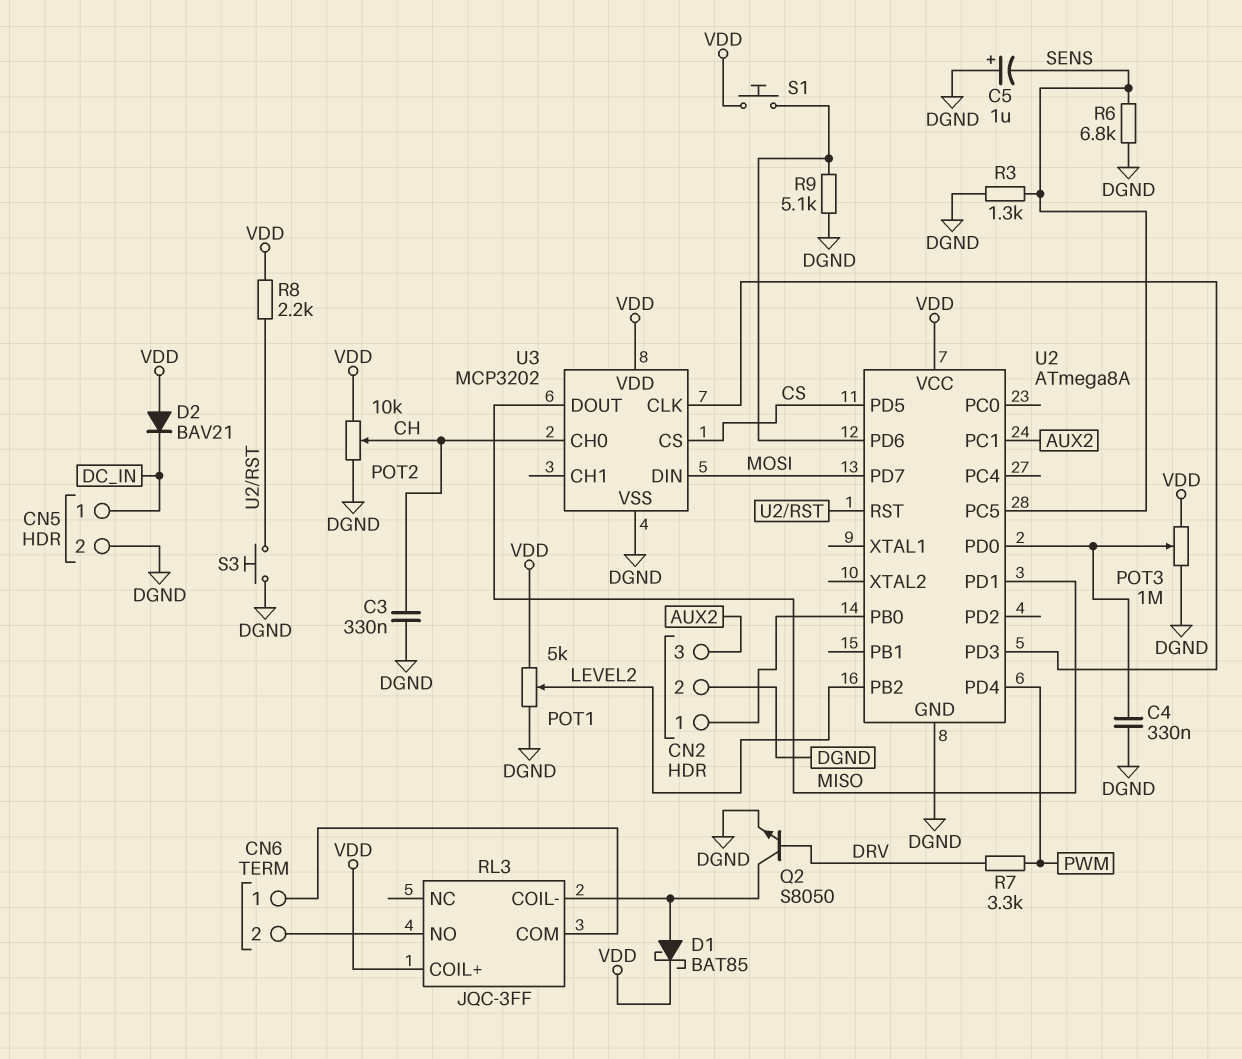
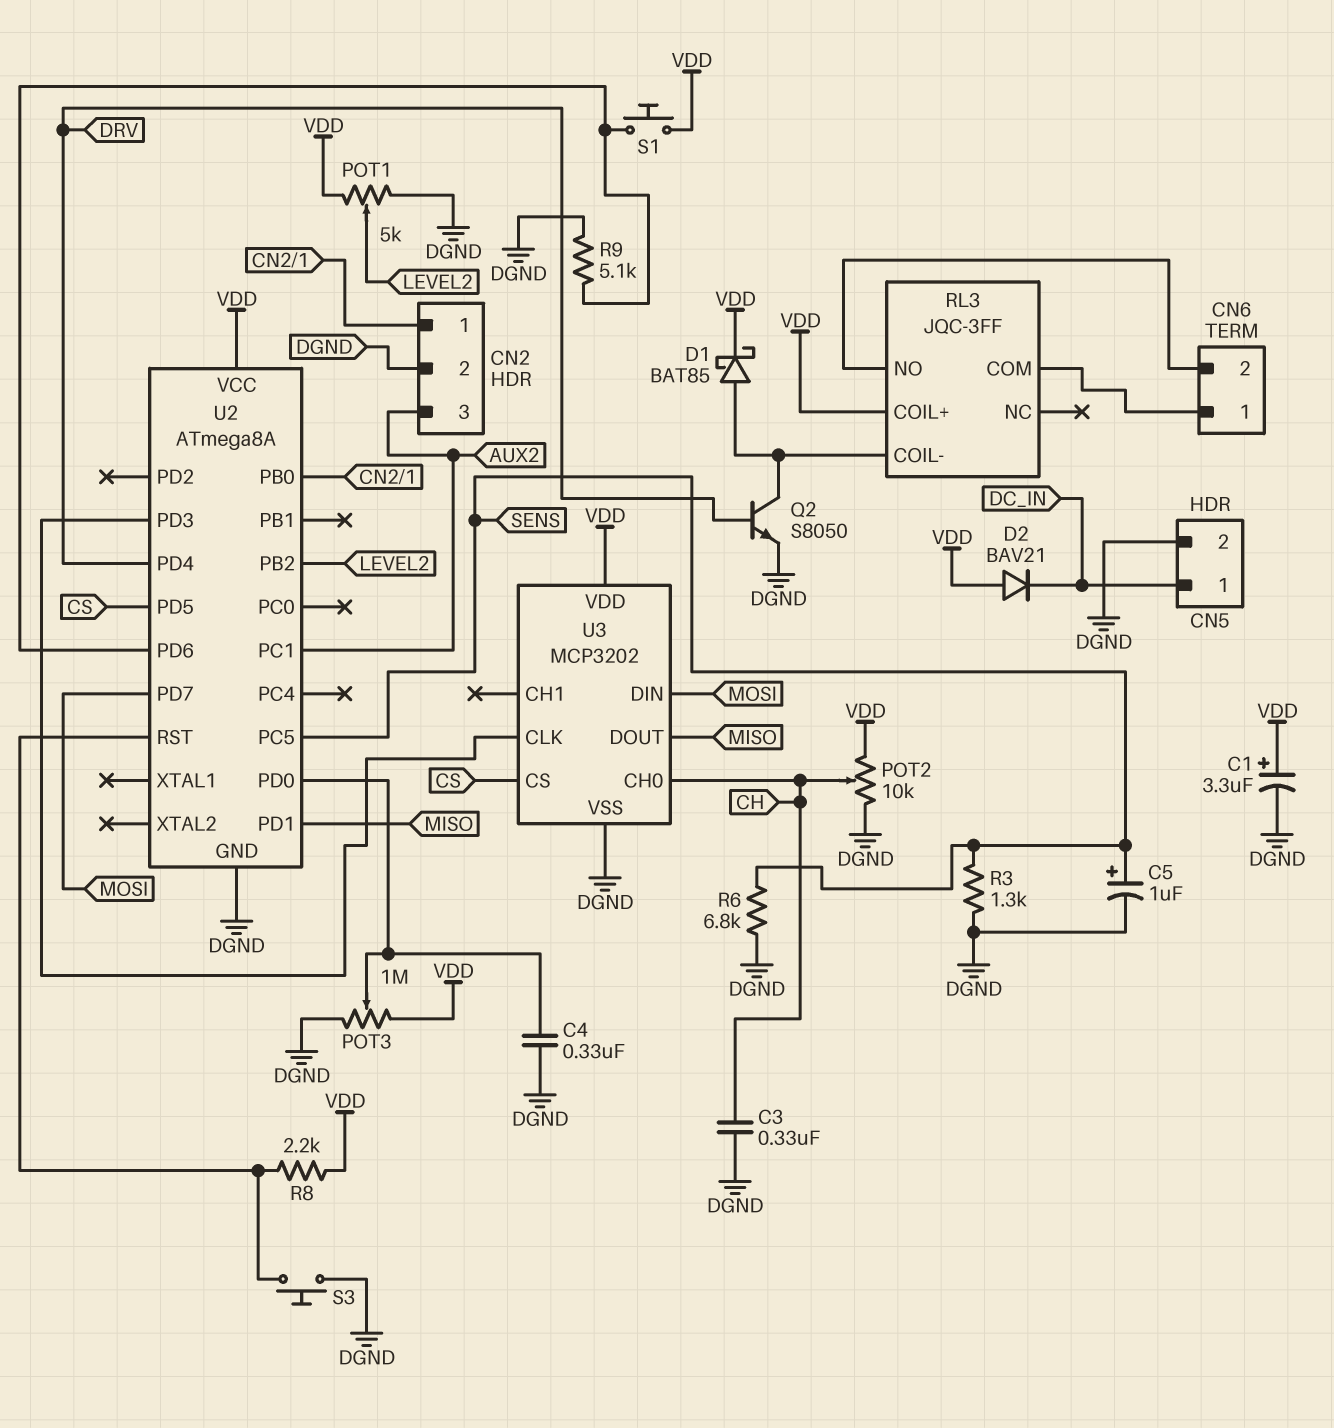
C1: none -> 3.3uF (plus VDD, minus DGND)
C5: 1uF (plus DGND, minus SENS) -> 1uF (plus SENS, minus DGND)
R7: 3.3k (DRV, PWM) -> none
U2 pin PD4: PWM -> DRV

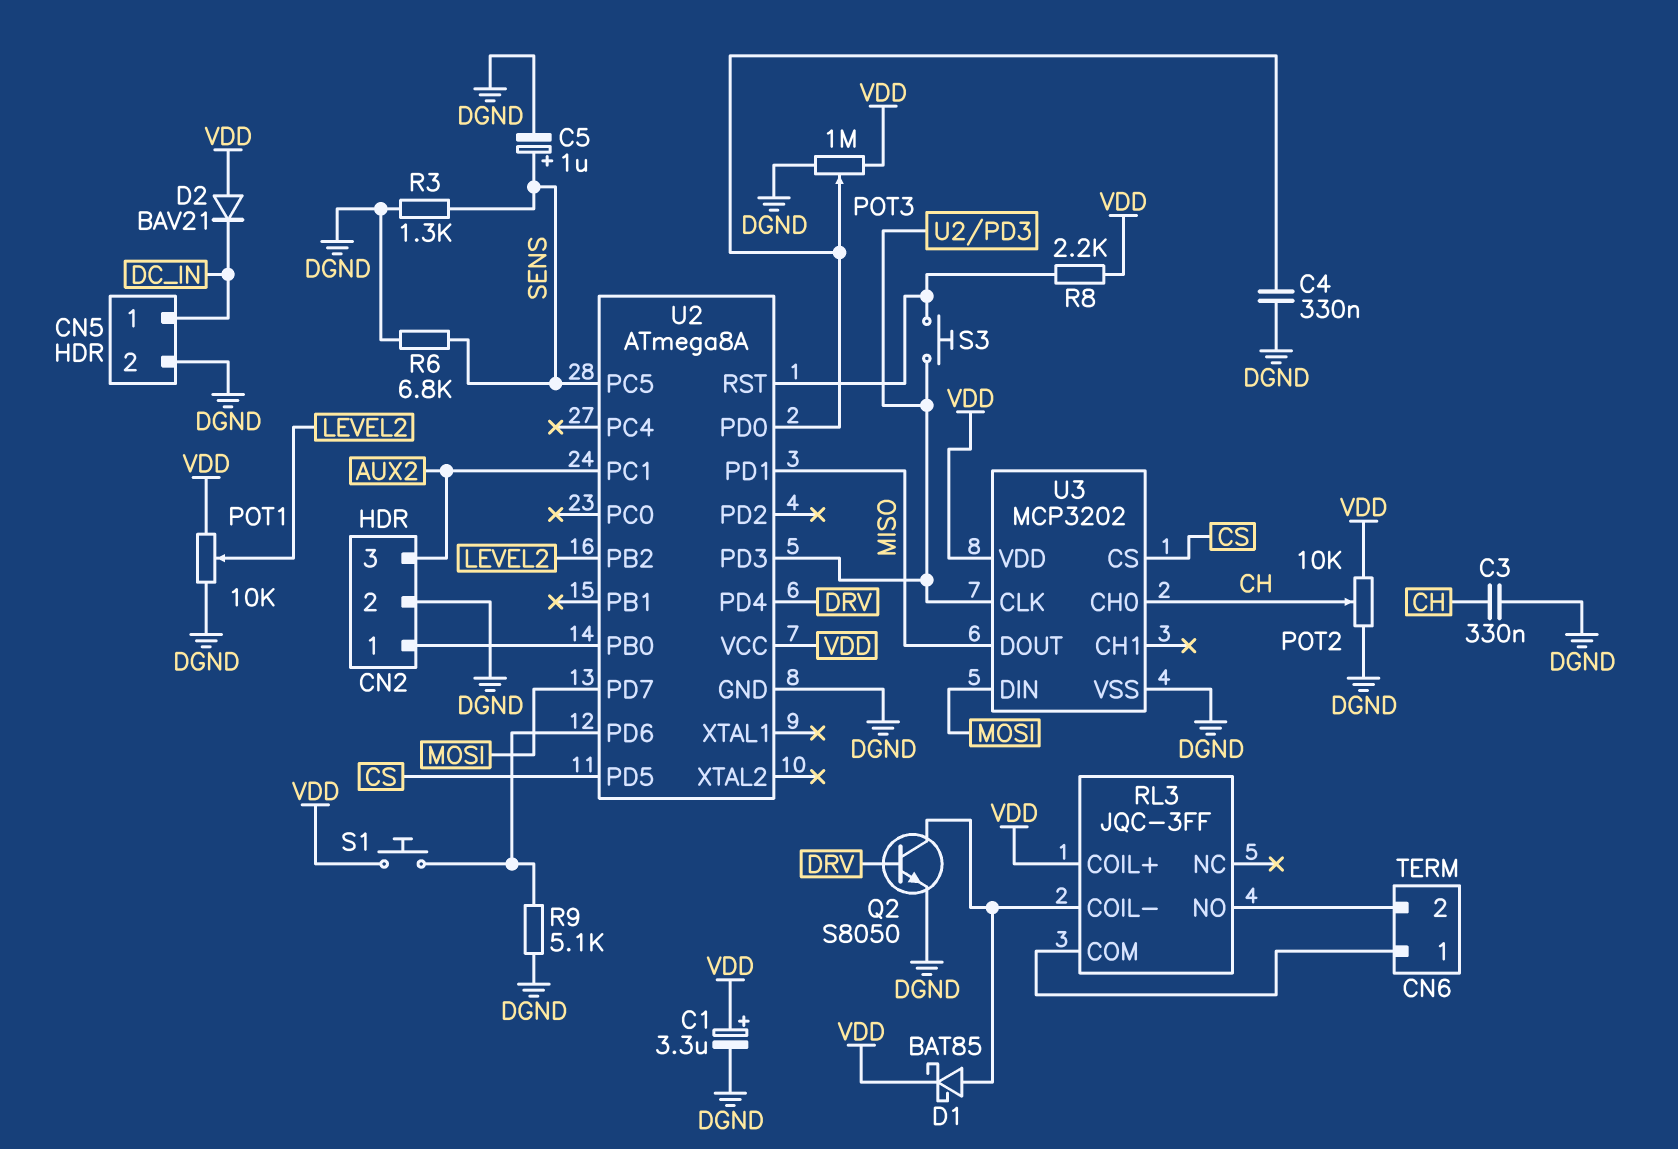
POT1: 5k (DGND, VDD, wiper LEVEL2) -> 10k (DGND, VDD, wiper LEVEL2)
S3: button (DGND, U2/RST) -> button (U2/PD3, U2/RST)

